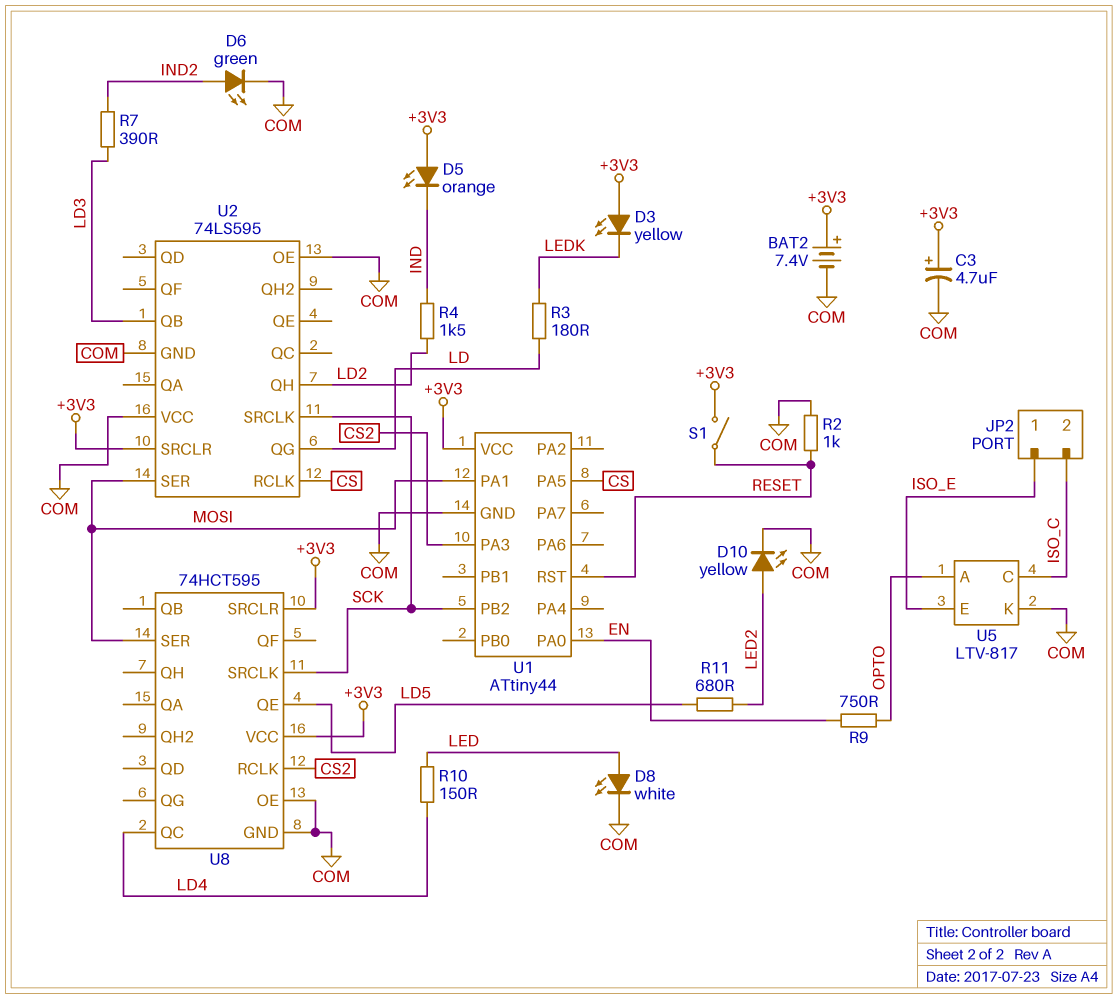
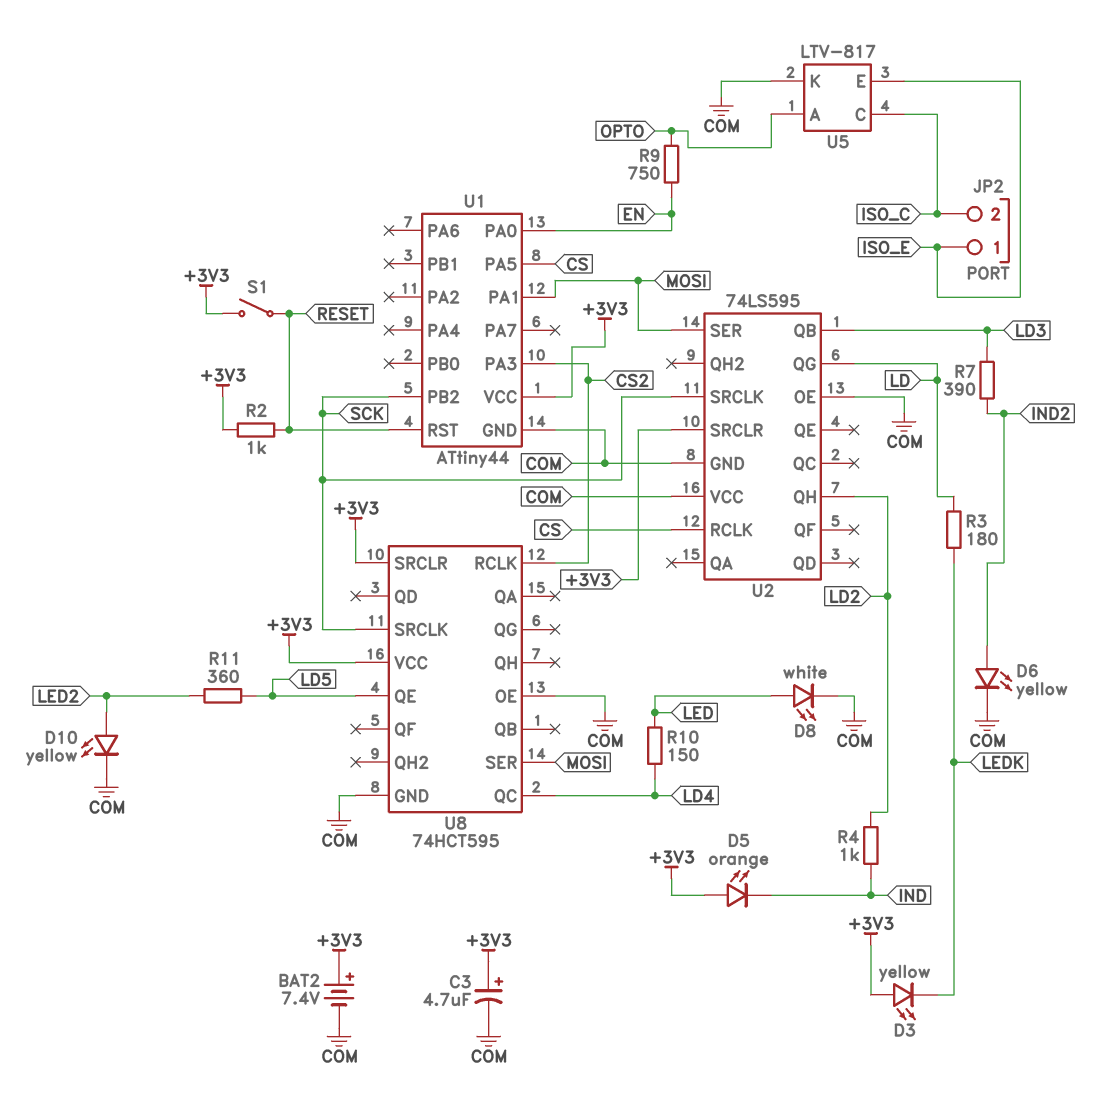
D6: LED green (A IND2, K COM) -> LED yellow (A IND2, K COM)
R2: 1k (COM, RESET) -> 1k (+3V3, RESET)
R4: 1.5k (IND, LD2) -> 1k (IND, LD2)
R11: 680 (LD5, LED2) -> 360 (LD5, LED2)

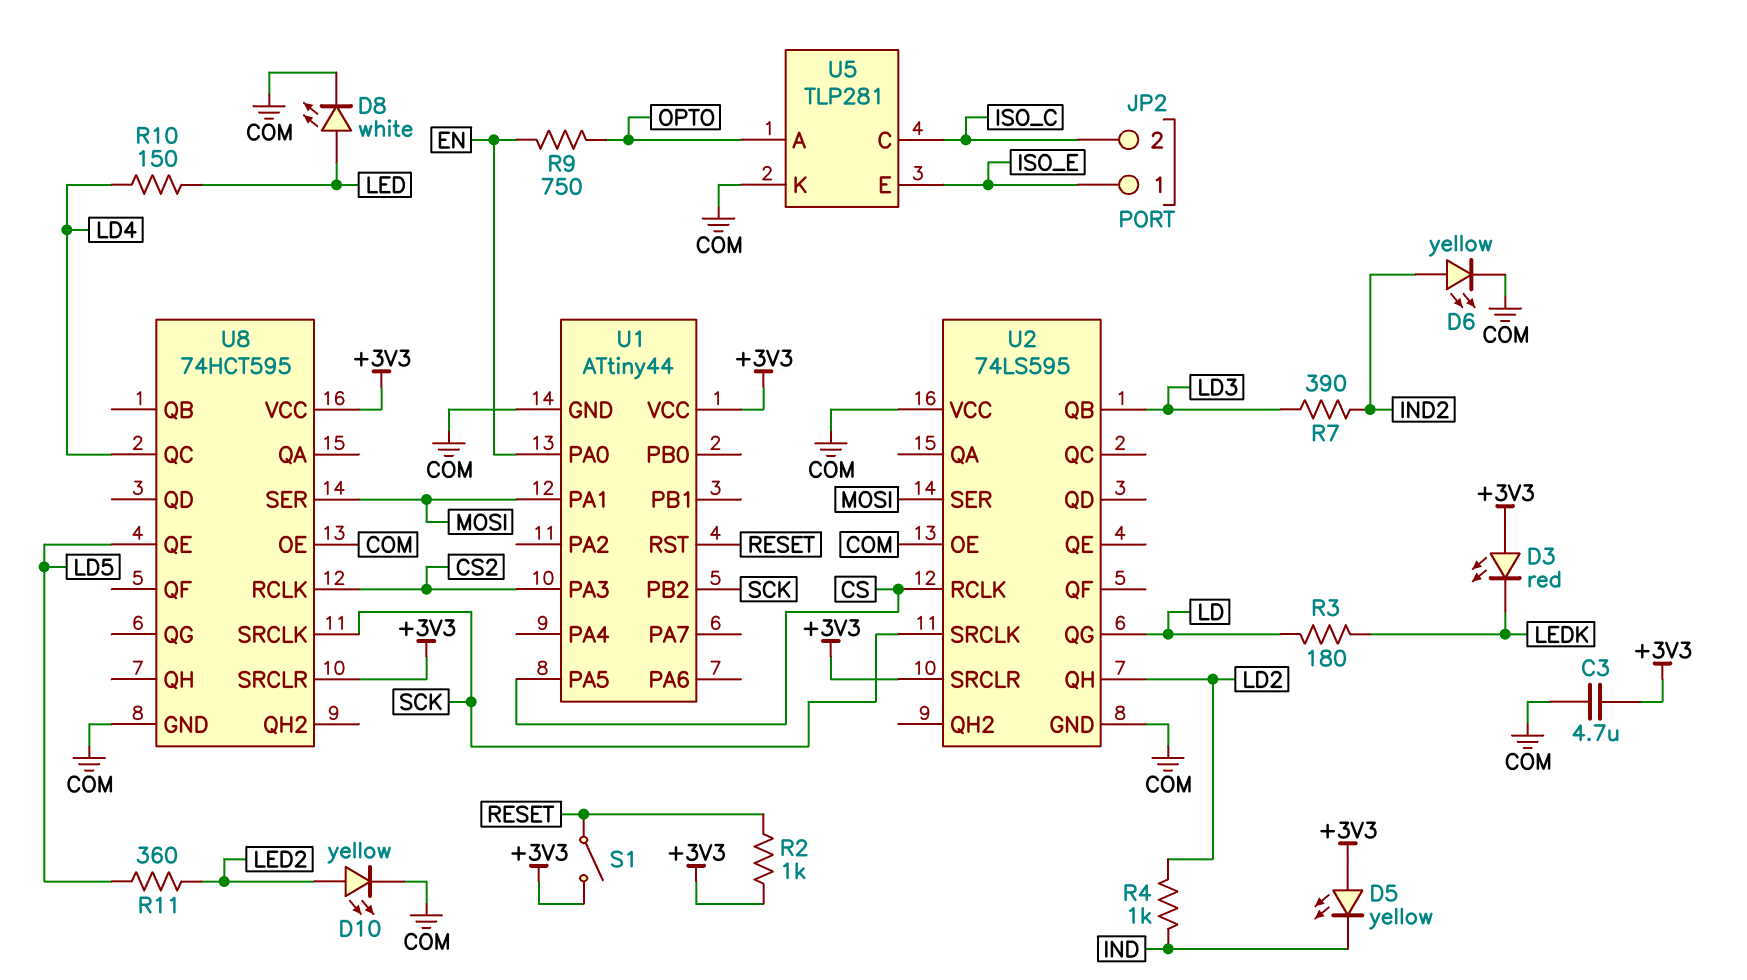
BAT2: 7.4V (plus +3V3, minus COM) -> none
C3: 4.7uF (plus +3V3, minus COM) -> 4.7uF (+3V3, COM)
D3: LED yellow (A +3V3, K LEDK) -> LED red (A +3V3, K LEDK)
D5: LED orange (A +3V3, K IND) -> LED yellow (A +3V3, K IND)
U5: LTV-817 -> TLP281

